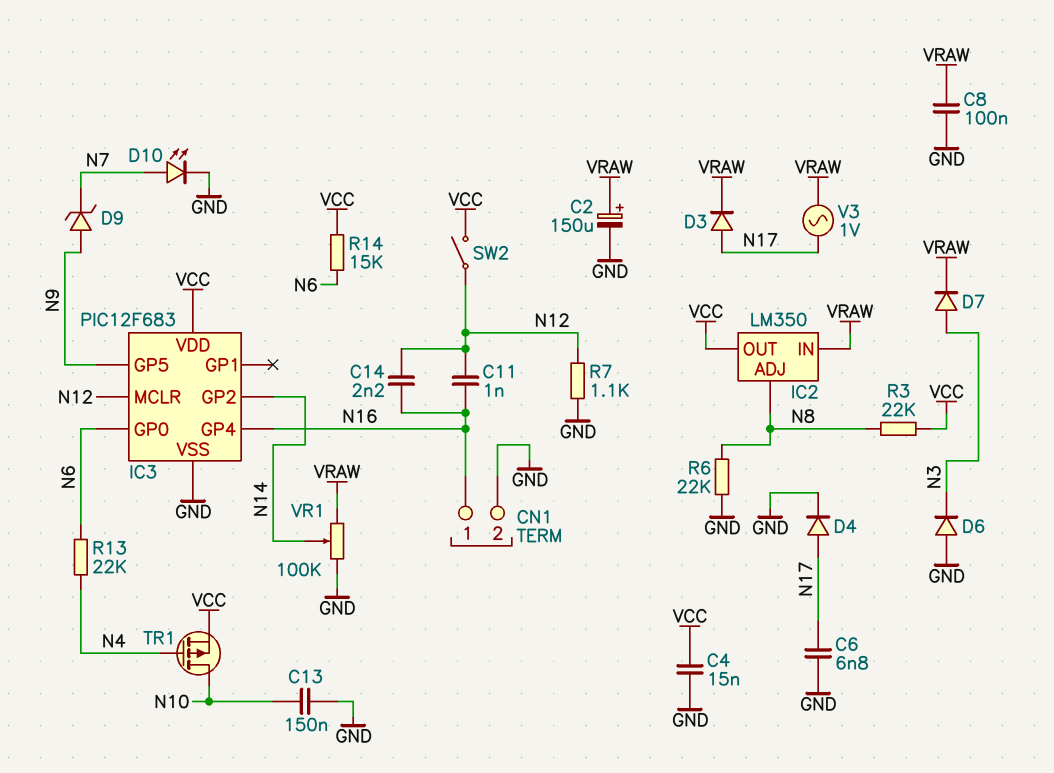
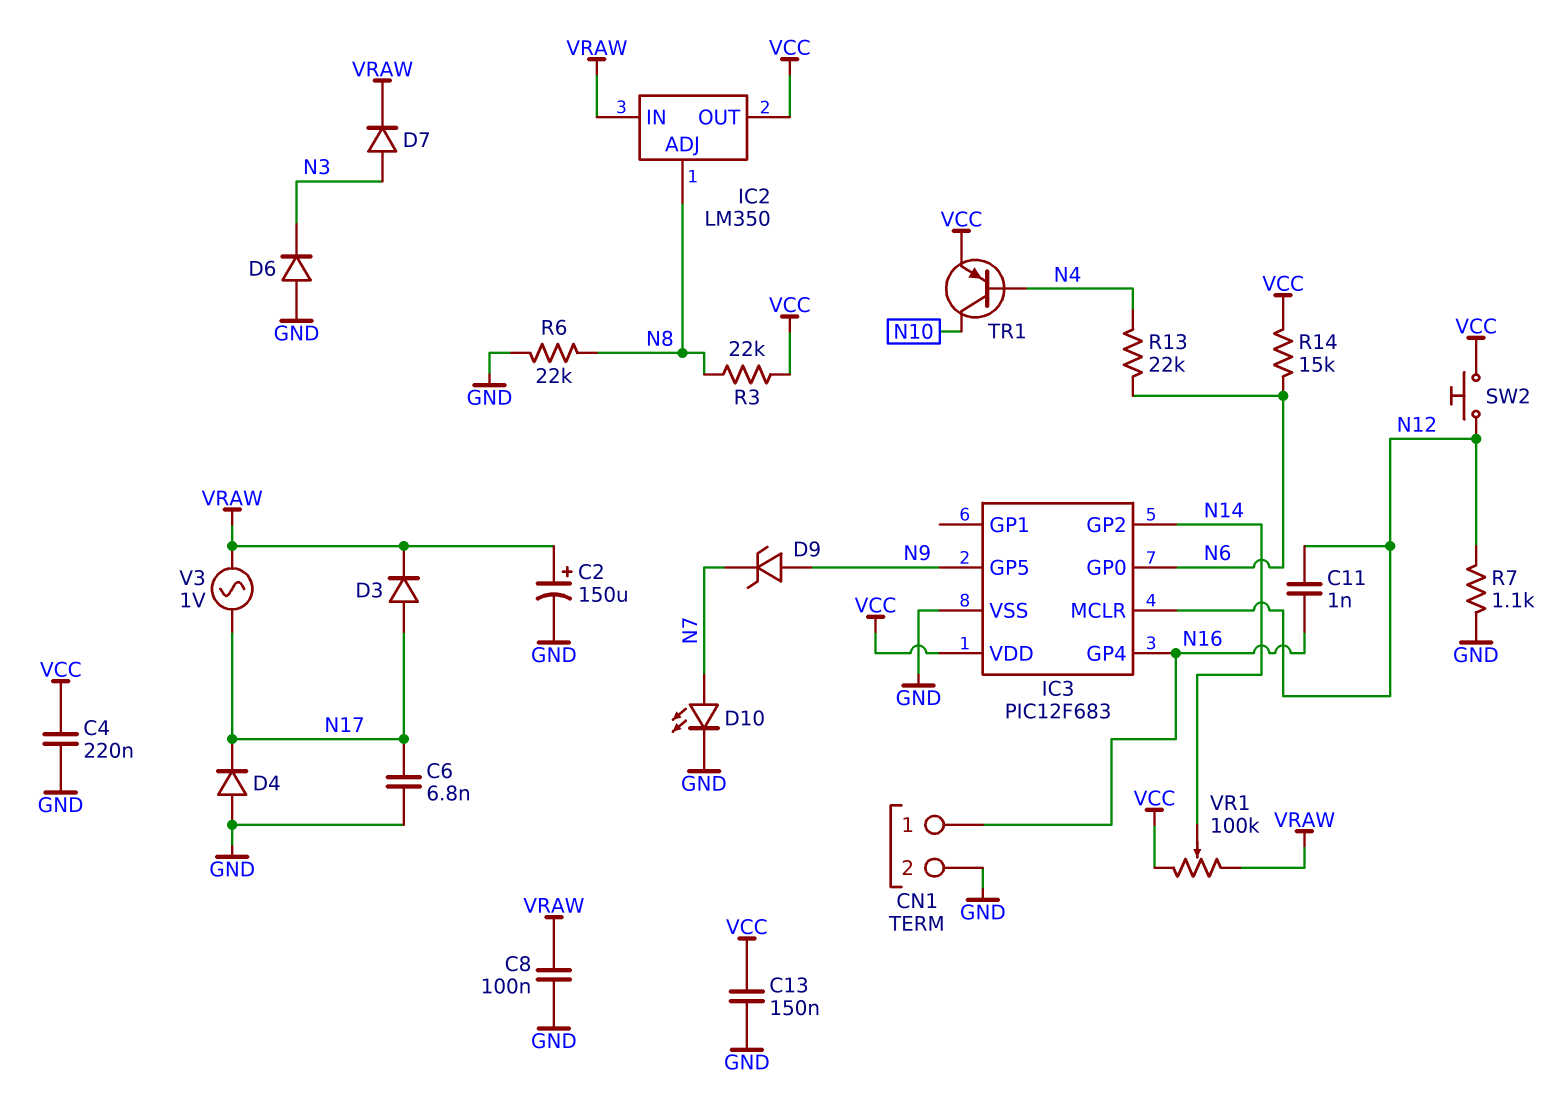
C4: 15nF (GND, VCC) -> 220nF (GND, VCC)
C13: 150nF (GND, N10) -> 150nF (GND, VCC)
C14: 2.2nF (N12, N16) -> none
D4: diode (A N17, K GND) -> diode (A GND, K N17)
SW2: switch (N12, VCC) -> button (N12, VCC)
TR1: PMOS (G N4, D N10, S VCC) -> PNP (B N4, C N10, E VCC)
VR1: 100k (GND, VRAW, wiper N14) -> 100k (VCC, VRAW, wiper N14)

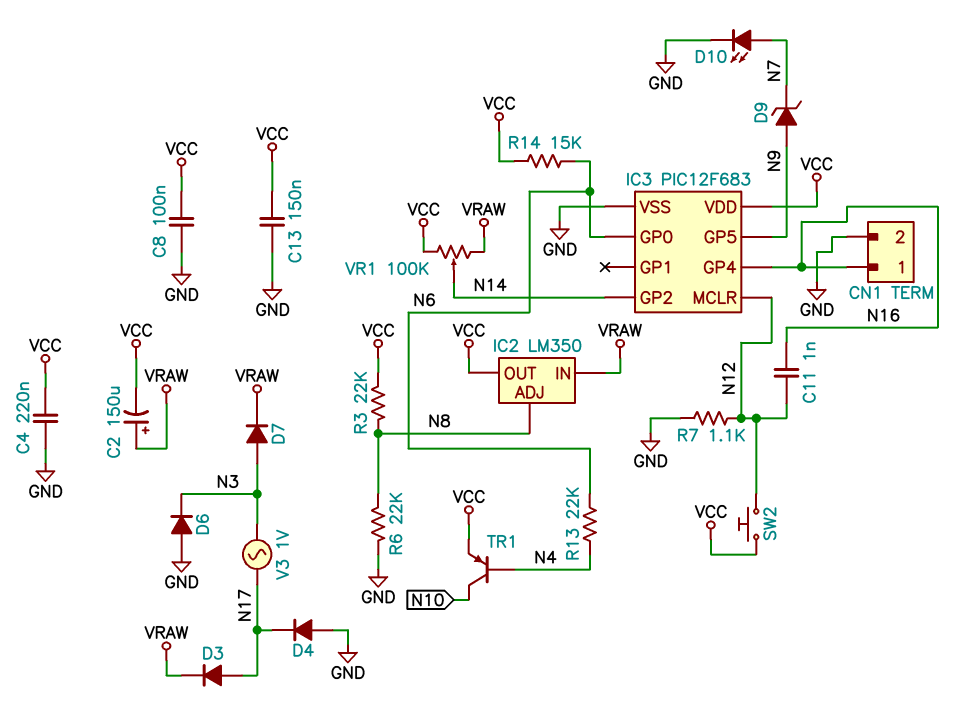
C2: 150uF (plus VRAW, minus GND) -> 150uF (plus VRAW, minus VCC)
C6: 6.8nF (GND, N17) -> none
C8: 100nF (GND, VRAW) -> 100nF (GND, VCC)
V3: AC 1V (N17, VRAW) -> AC 1V (N3, N17)

